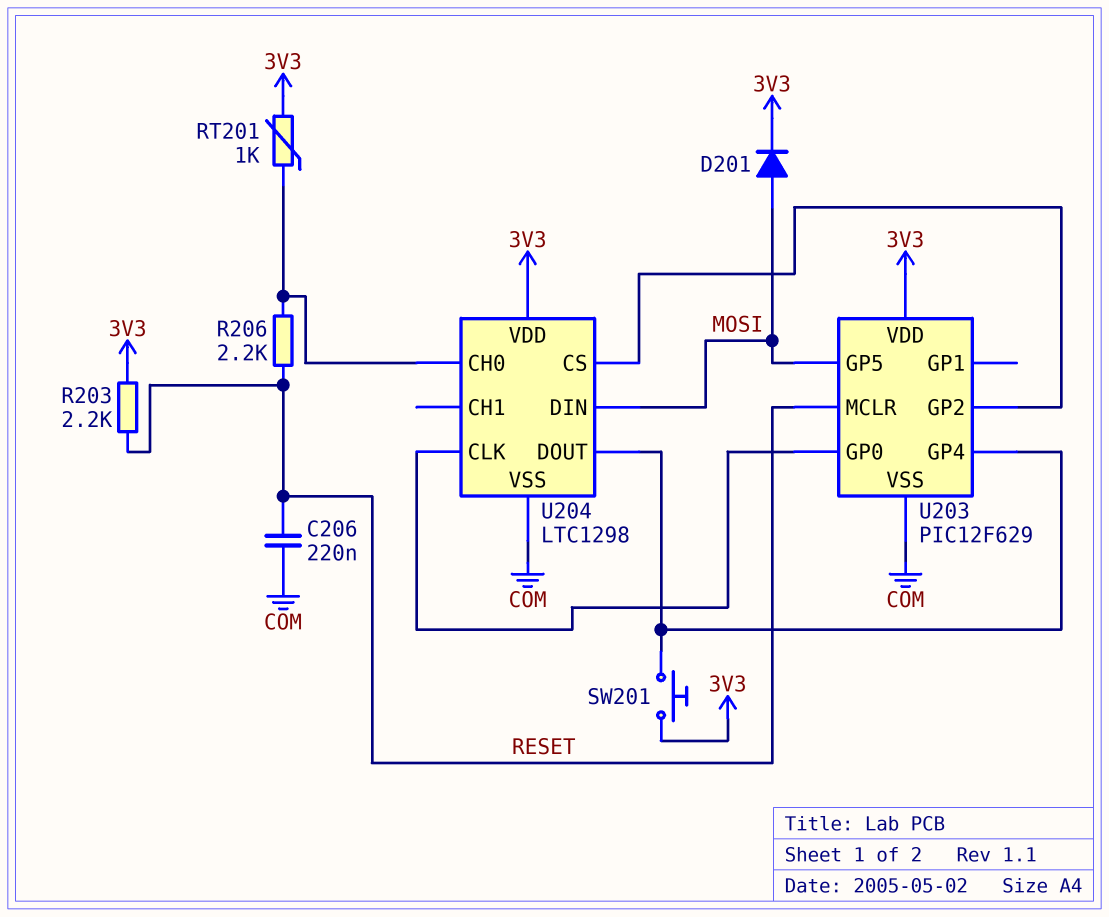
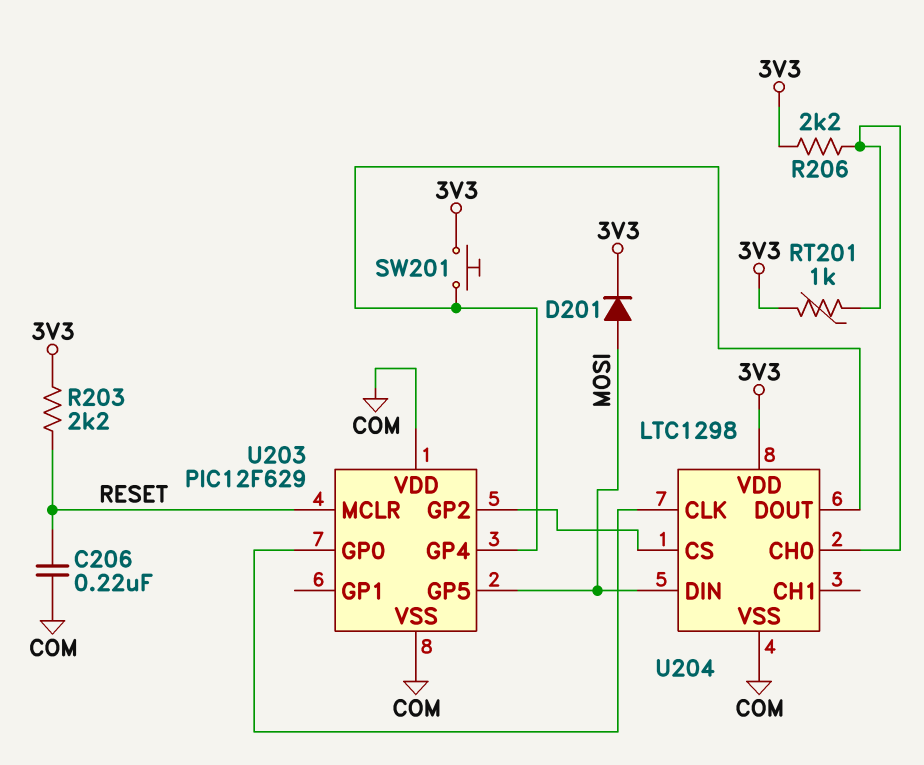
R206: 2.2k (RESET, U204/CH0) -> 2.2k (3V3, U204/CH0)
U203 pin VDD: 3V3 -> COM

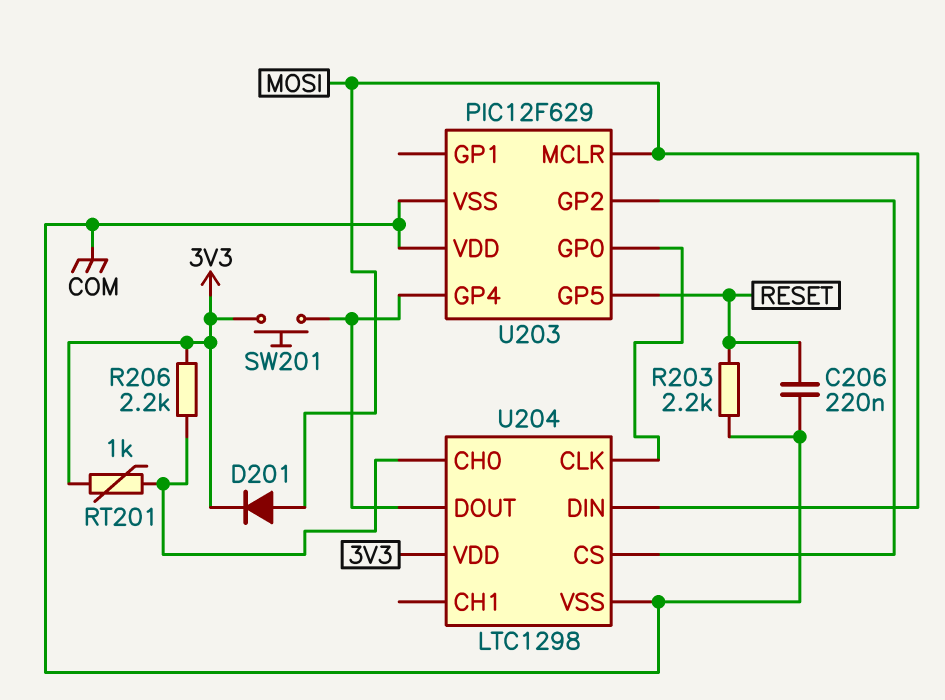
R203: 2.2k (3V3, RESET) -> 2.2k (COM, RESET)
U203 pin GP5: MOSI -> RESET
U203 pin MCLR: RESET -> MOSI

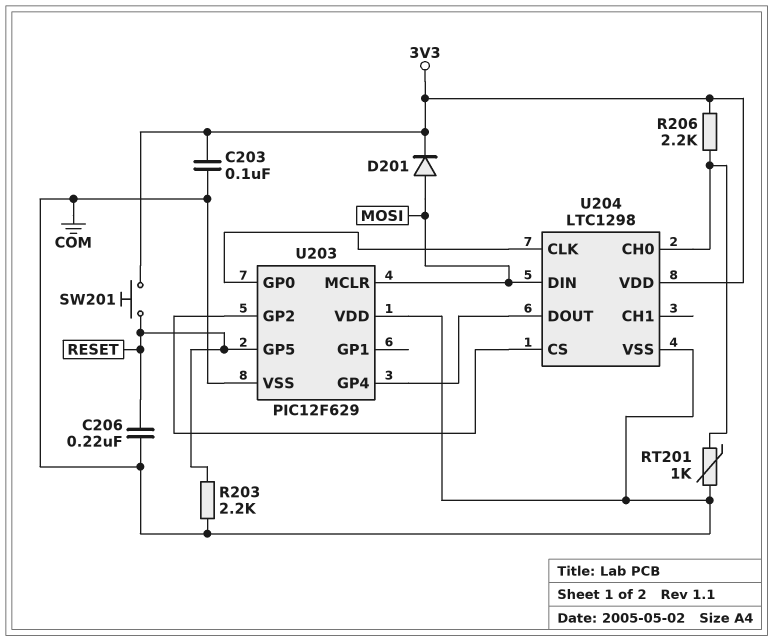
C203: none -> 100nF (3V3, COM)
RT201: 1k (3V3, U204/CH0) -> 1k (COM, U204/CH0)
SW201: button (3V3, U203/GP4) -> button (3V3, RESET)

